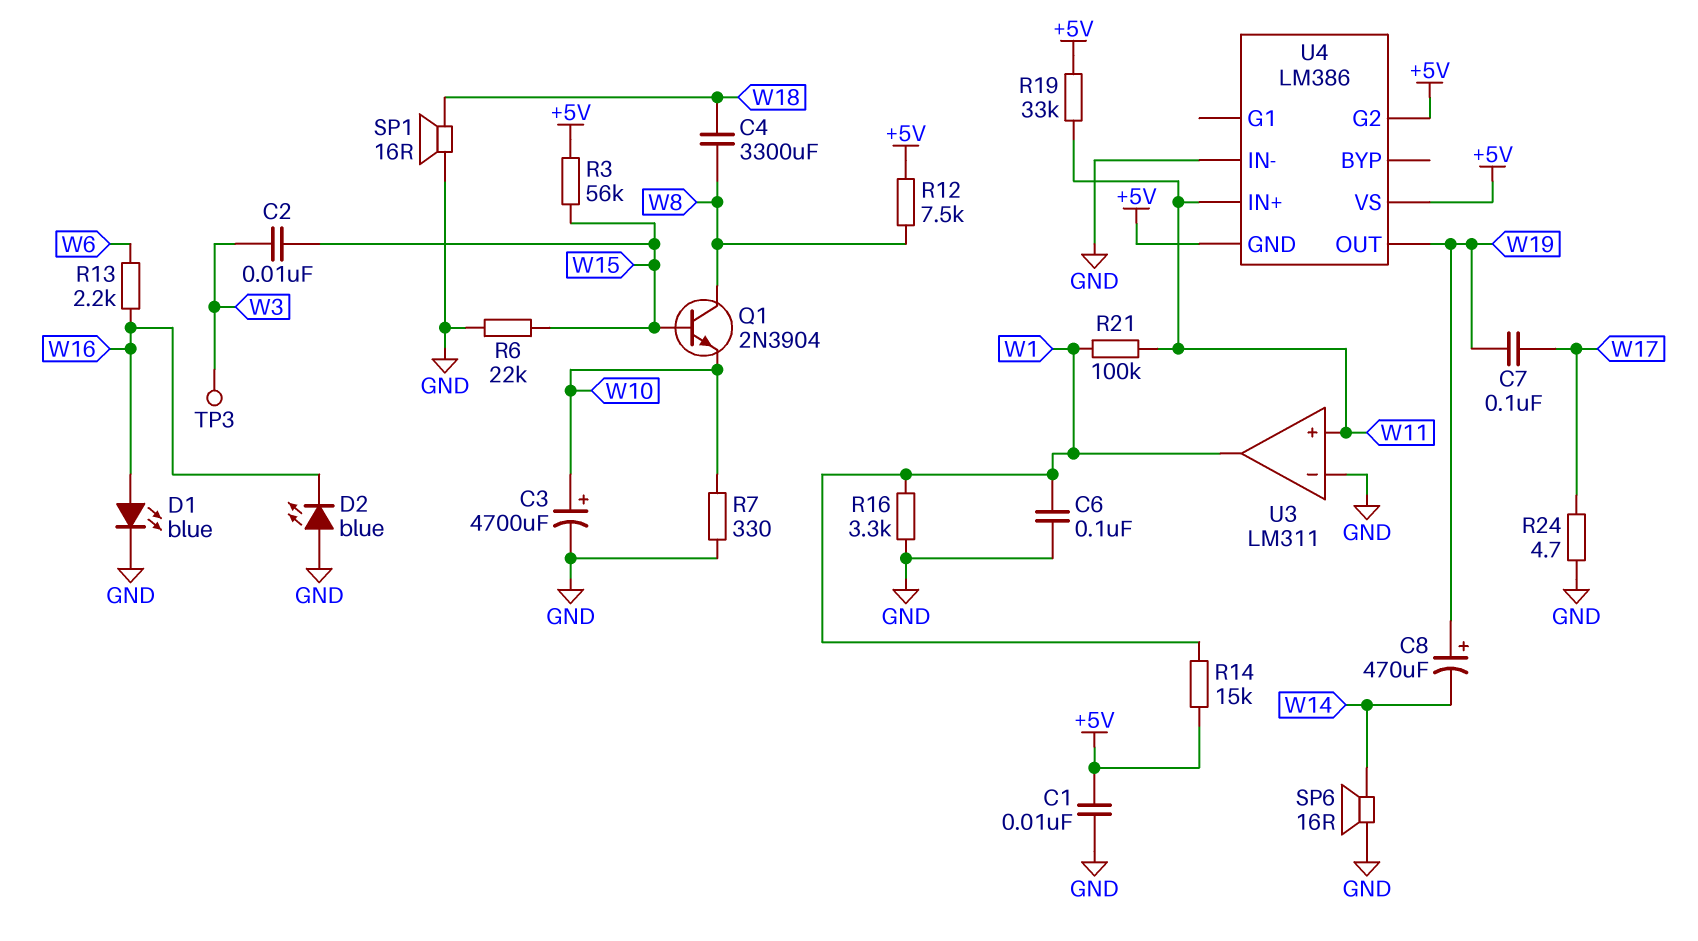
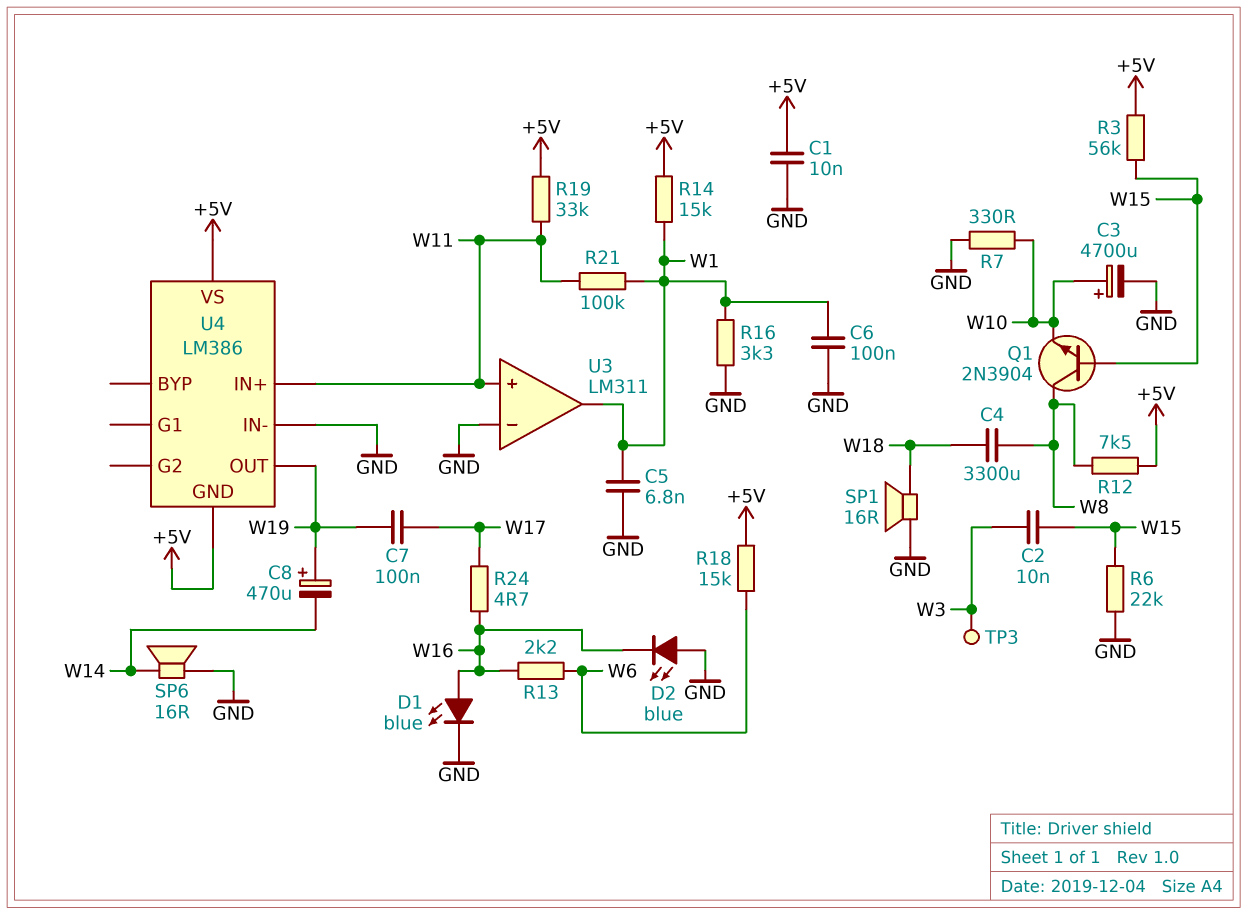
C5: none -> 6.8nF (GND, W1)
R18: none -> 15k (+5V, W6)
R24: 4.7 (GND, W17) -> 4.7 (W16, W17)
U4 pin G2: +5V -> none

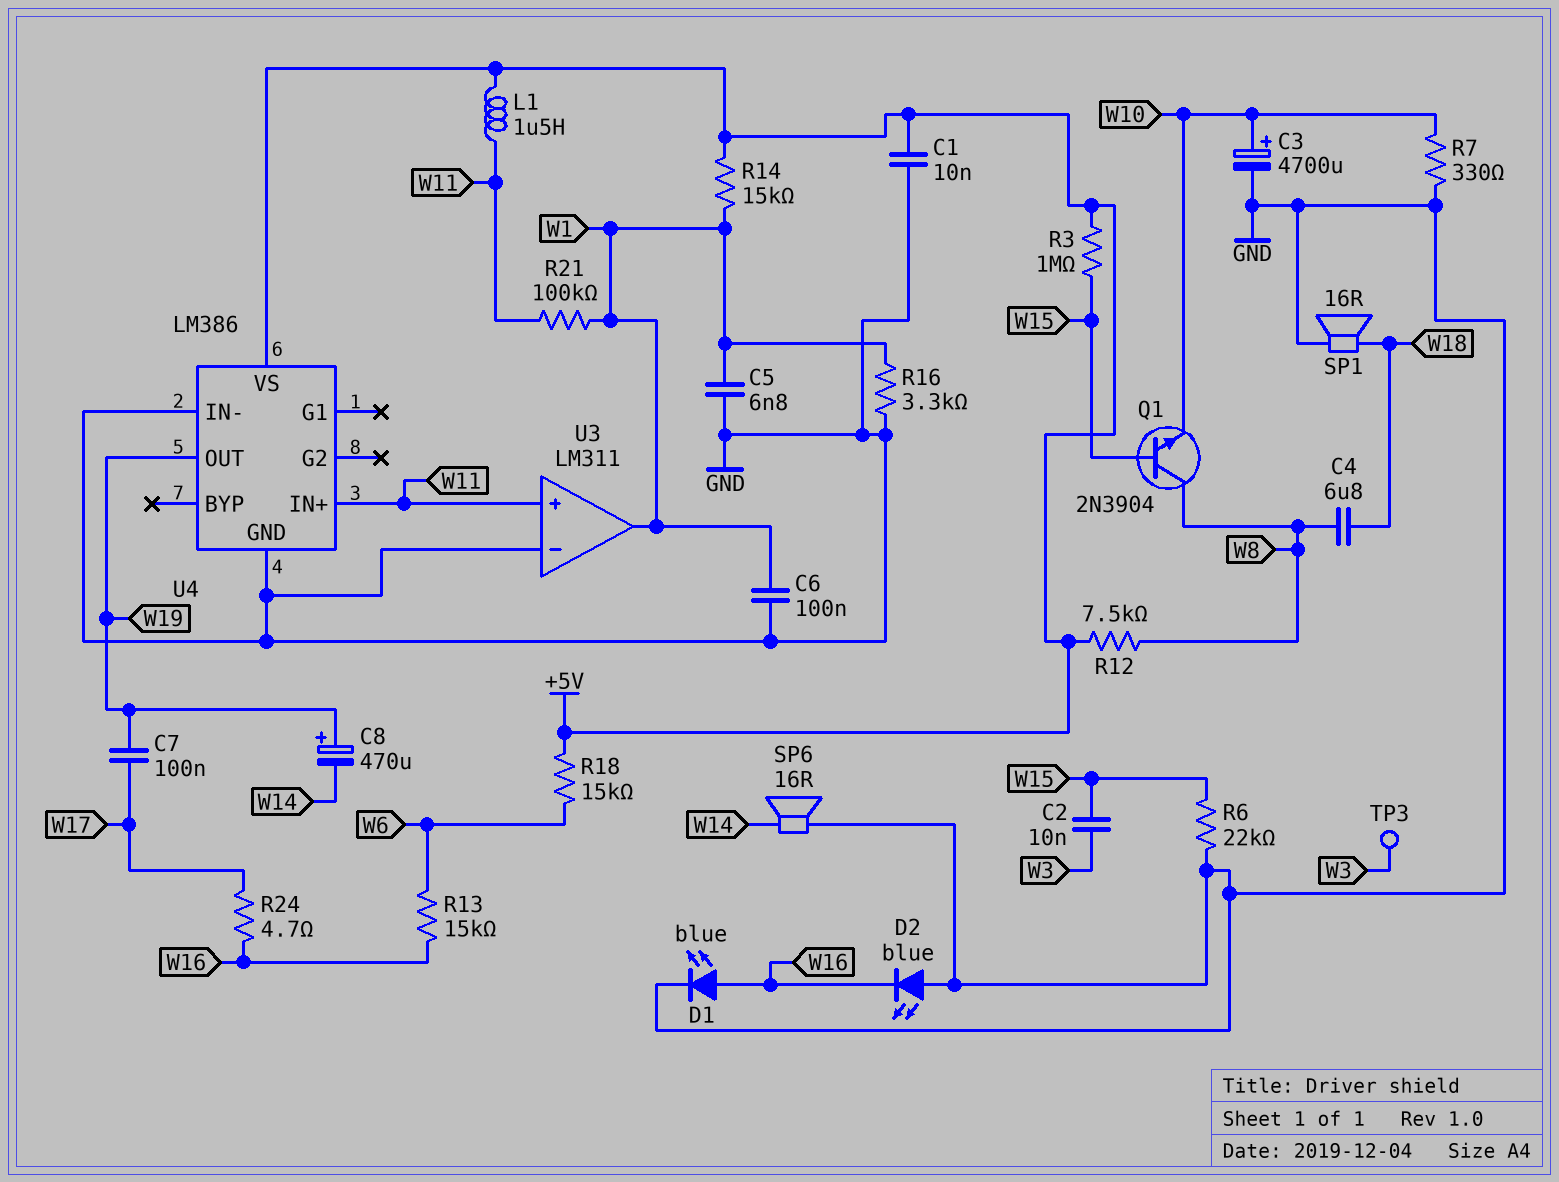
C4: 3300uF (W8, W18) -> 6.8uF (W8, W18)
L1: none -> 1.5uH (+5V, W11)
R3: 56k (+5V, W15) -> 1M (+5V, W15)
R13: 2.2k (W6, W16) -> 15k (W6, W16)
R19: 33k (+5V, W11) -> none
U4 pin GND: +5V -> GND

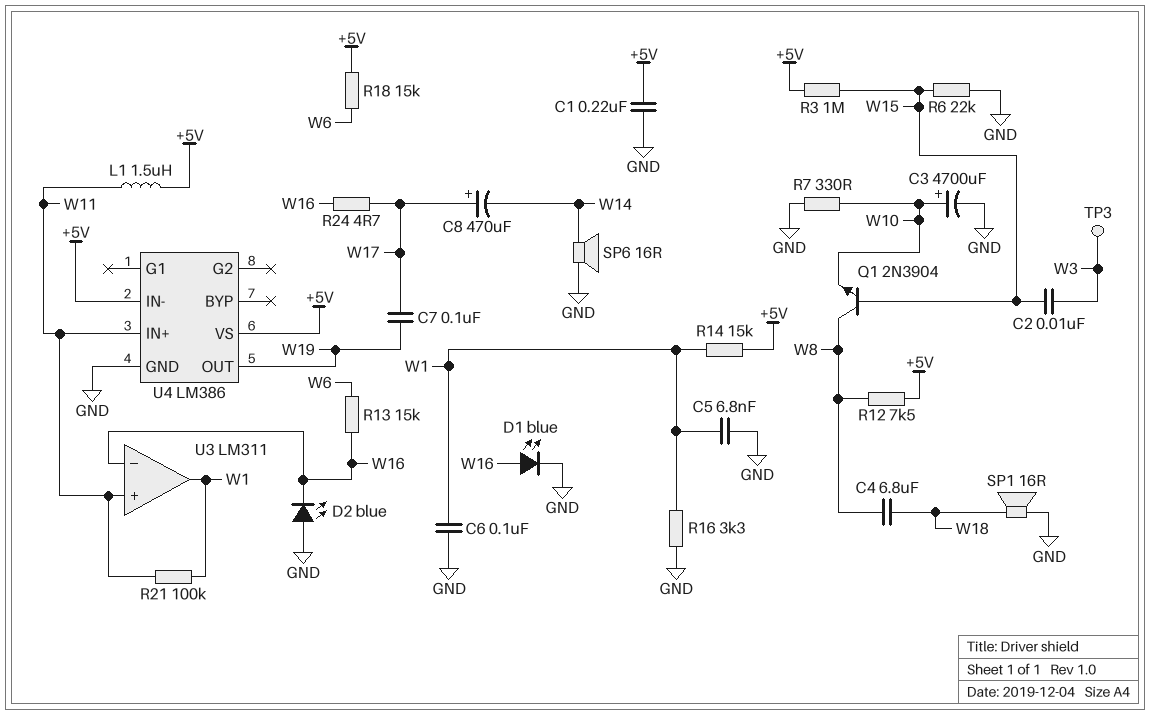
C1: 10nF (+5V, GND) -> 220nF (+5V, GND)
C8: 470uF (plus W19, minus W14) -> 470uF (plus W17, minus W14)
U3 pin in-: GND -> W16
U4 pin IN-: GND -> +5V

